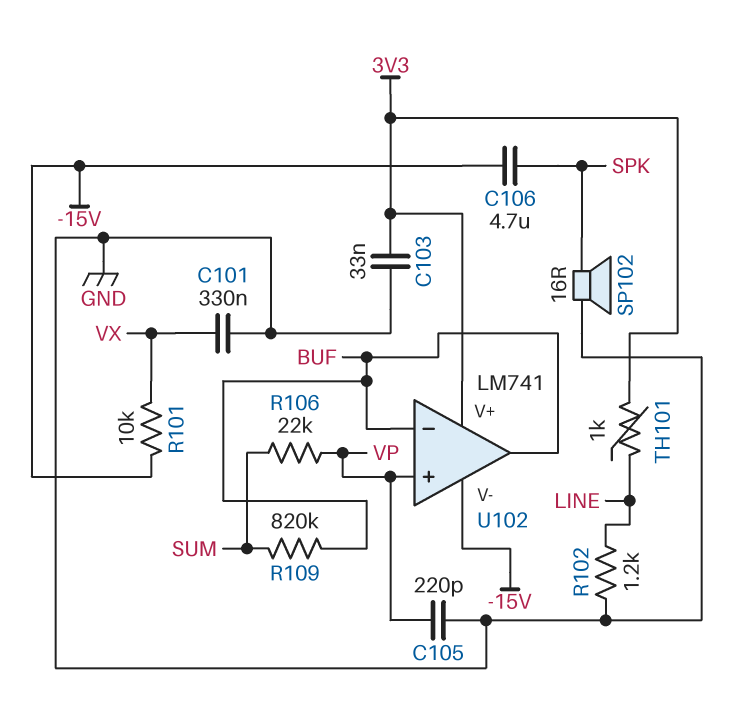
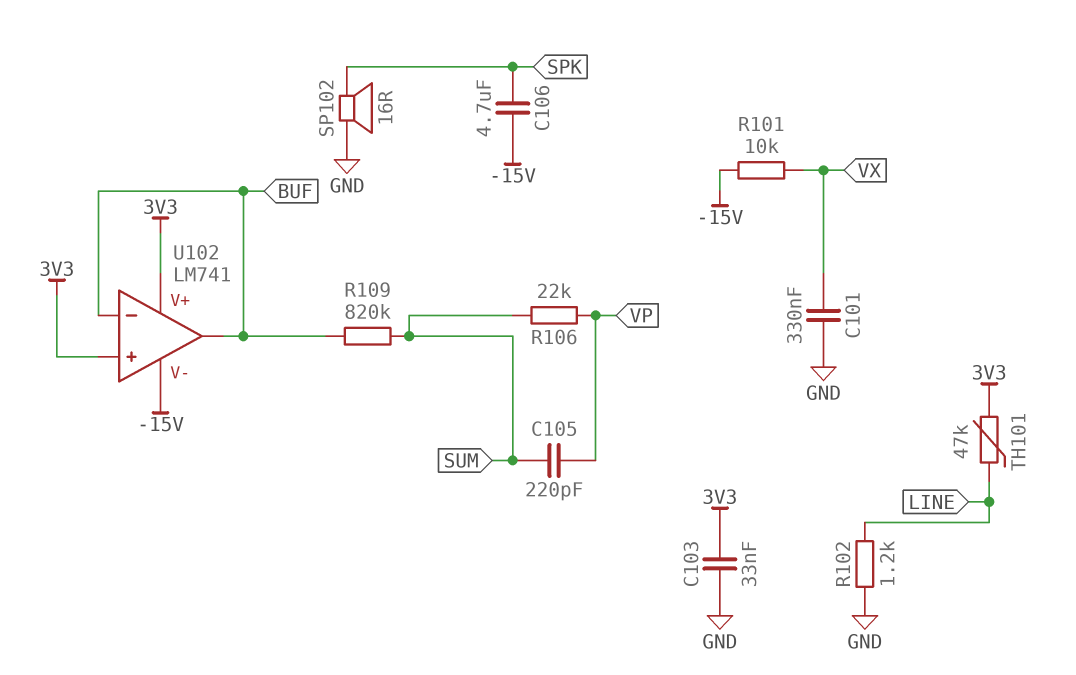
C105: 220pF (GND, VP) -> 220pF (SUM, VP)
TH101: 1k (3V3, LINE) -> 47k (3V3, LINE)
U102 pin in+: VP -> 3V3

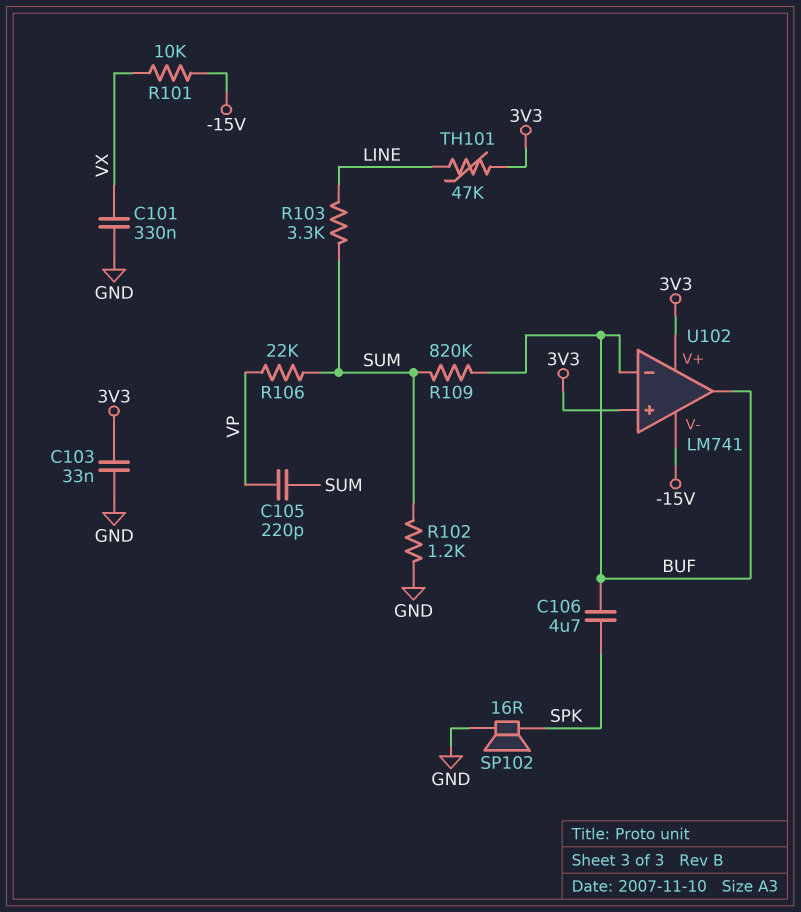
C106: 4.7uF (-15V, SPK) -> 4.7uF (BUF, SPK)
R102: 1.2k (GND, LINE) -> 1.2k (GND, SUM)
R103: none -> 3.3k (LINE, SUM)

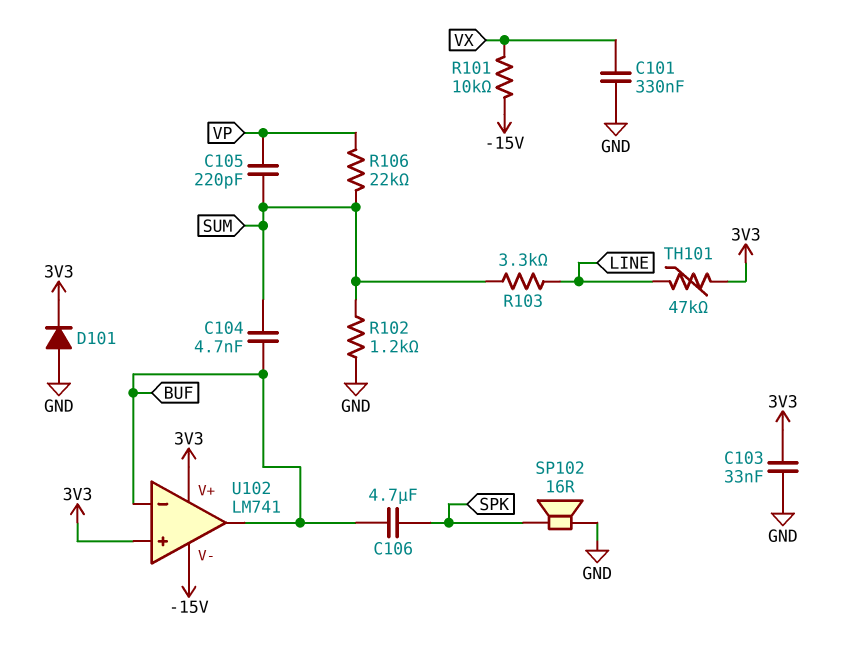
C104: none -> 4.7nF (BUF, SUM)
D101: none -> diode (A GND, K 3V3)
R109: 820k (BUF, SUM) -> none

